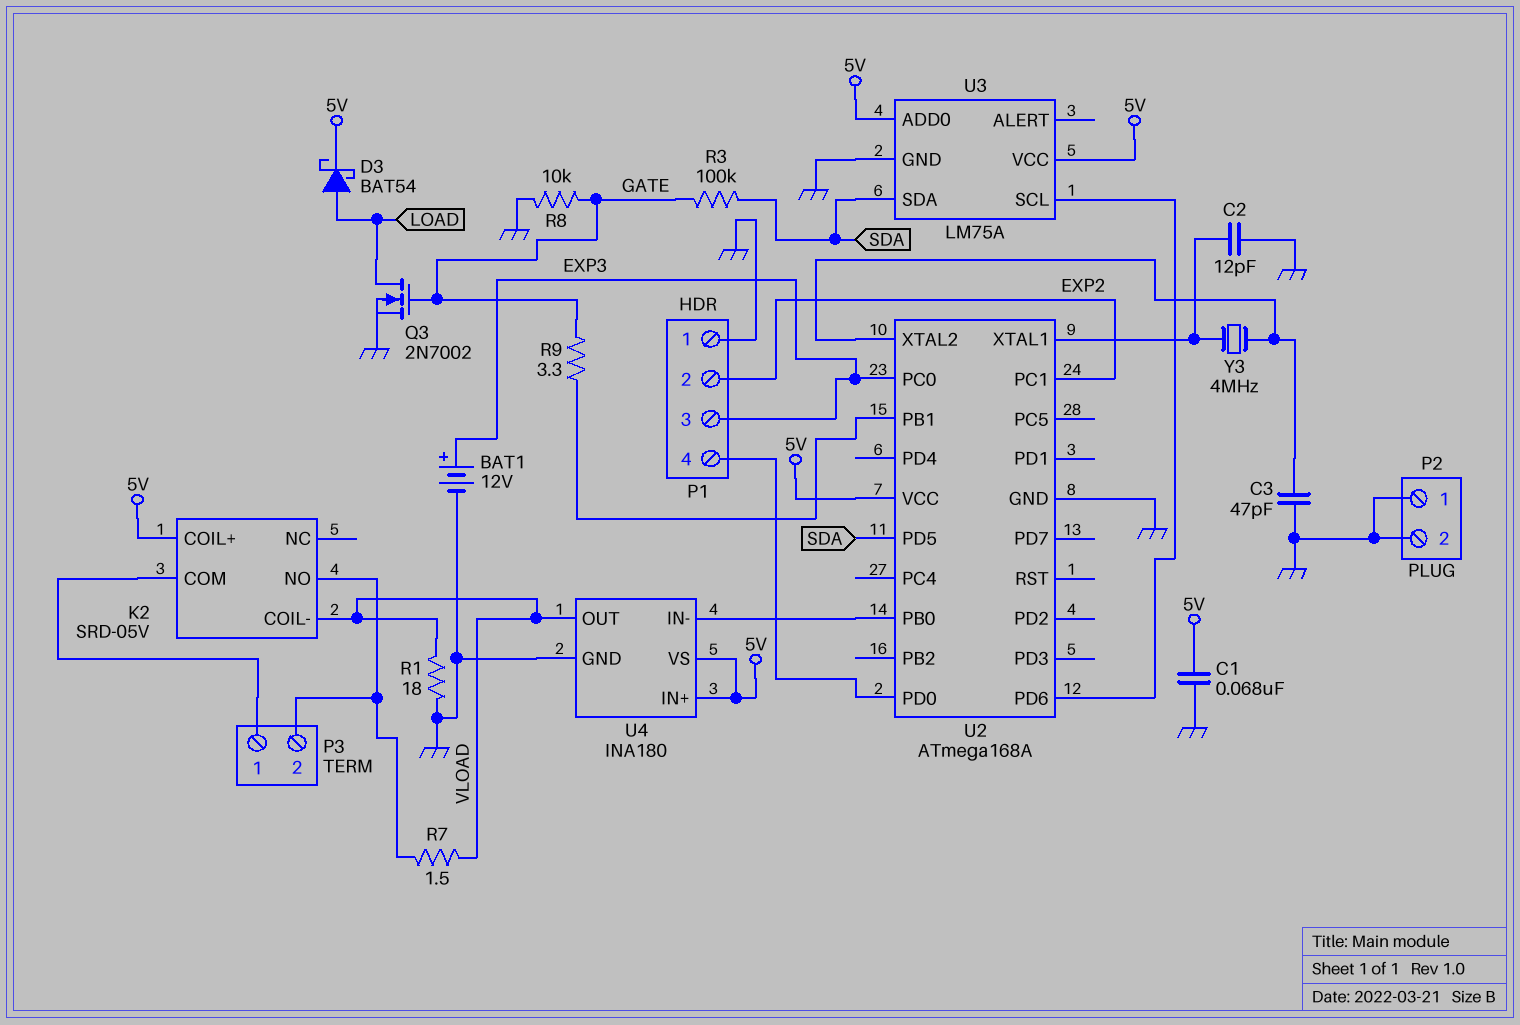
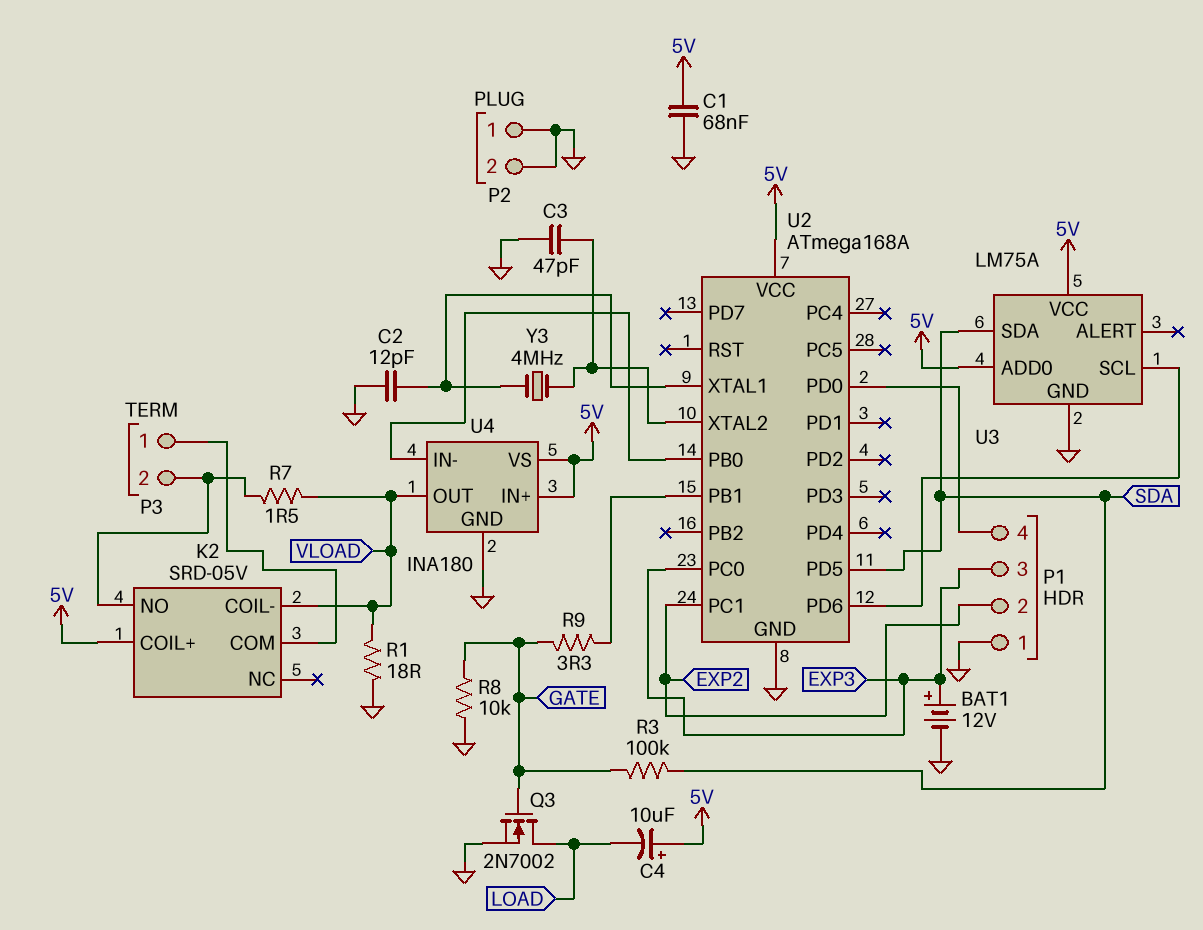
C4: none -> 10uF (plus 5V, minus LOAD)
D3: schottky BAT54 (A LOAD, K 5V) -> none

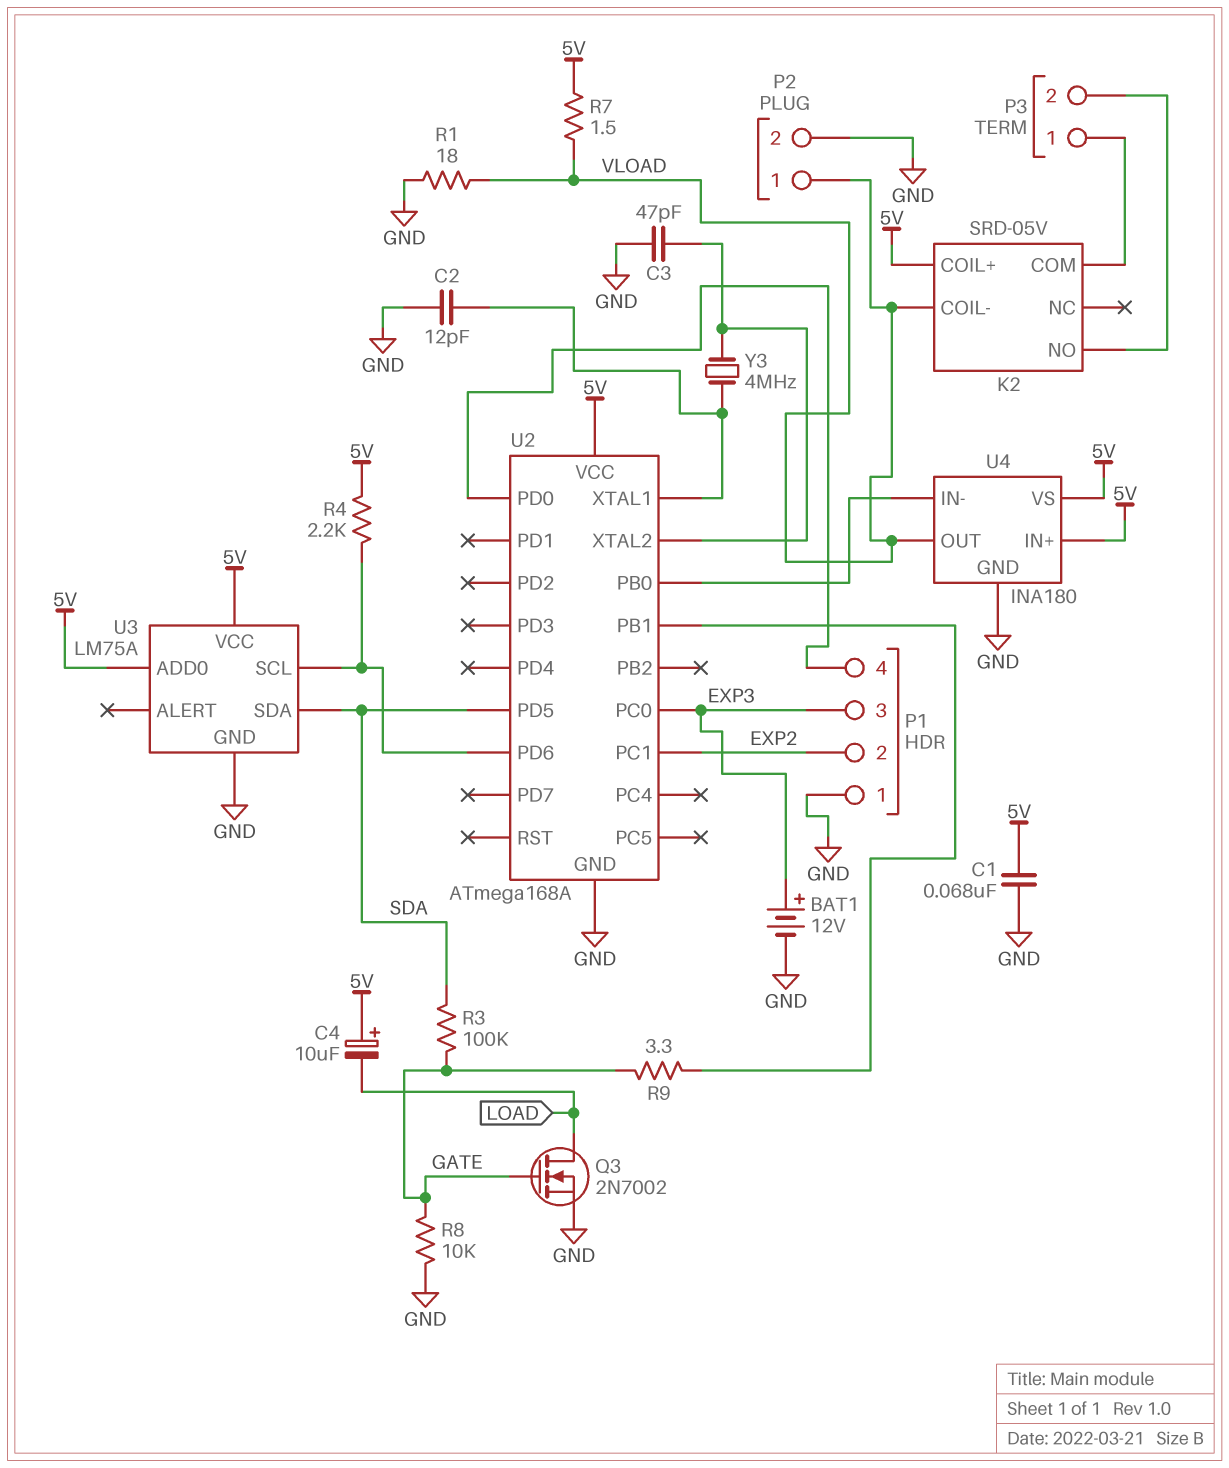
P2 pin 1: GND -> VLOAD
R4: none -> 2.2k (5V, U2/PD6)
R7: 1.5 (K2/NO, VLOAD) -> 1.5 (5V, VLOAD)

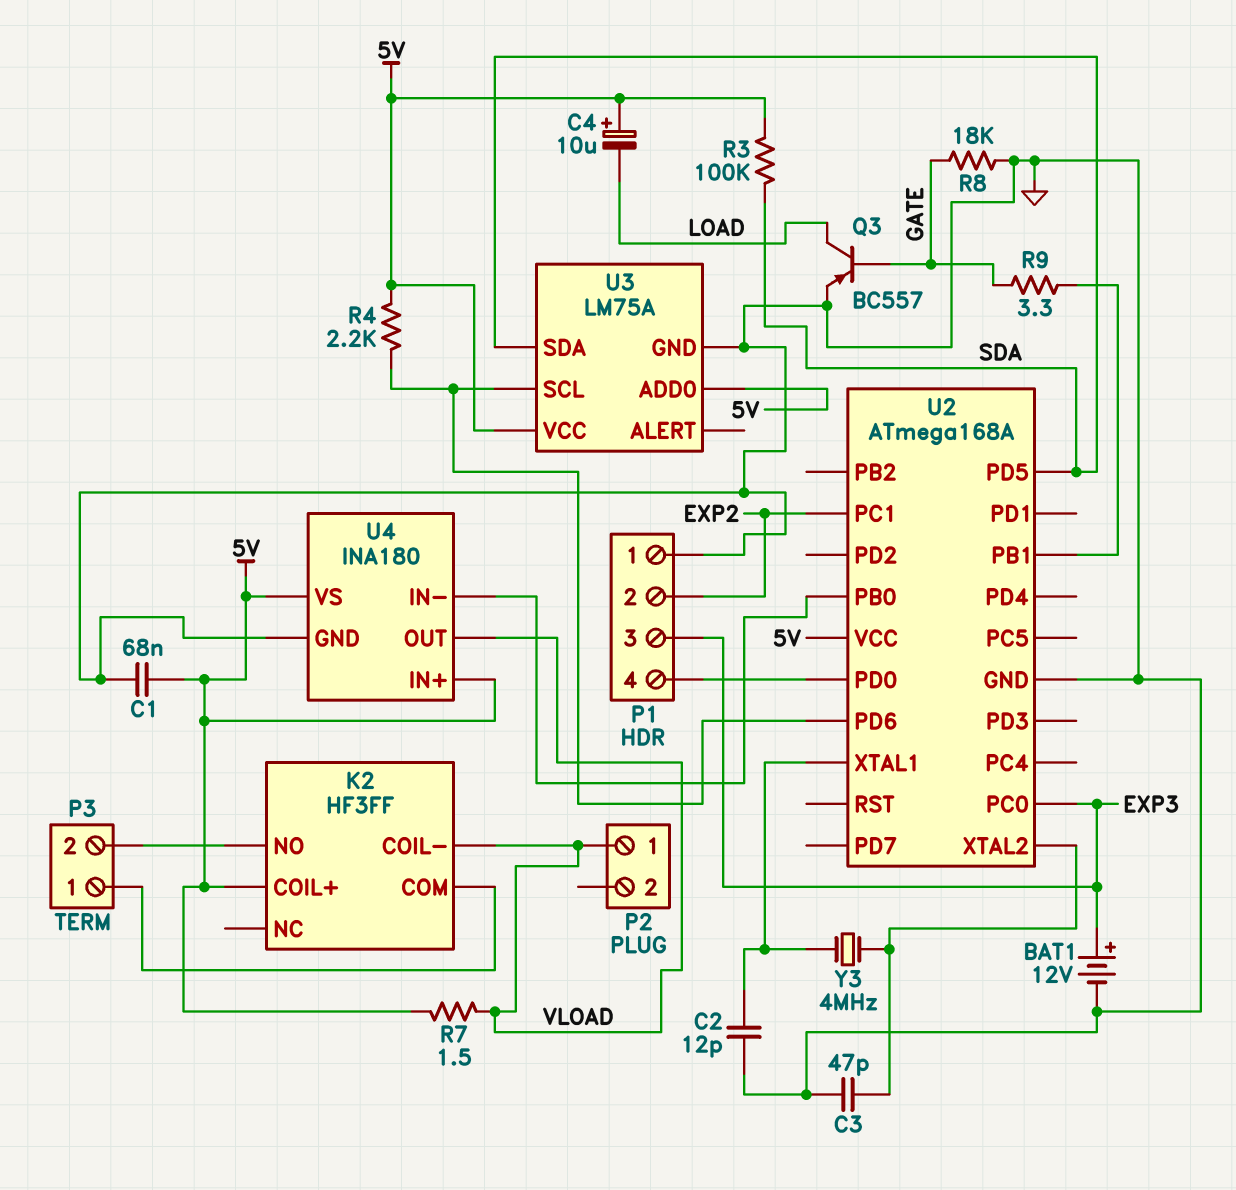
K2: SRD-05V -> HF3FF
P2 pin 2: GND -> none
Q3: NMOS 2N7002 (G GATE, D LOAD, S GND) -> PNP BC557 (B GATE, C LOAD, E GND)
R1: 18 (GND, VLOAD) -> none
R3: 100k (GATE, SDA) -> 100k (5V, SDA)
R8: 10k (GATE, GND) -> 18k (GATE, GND)

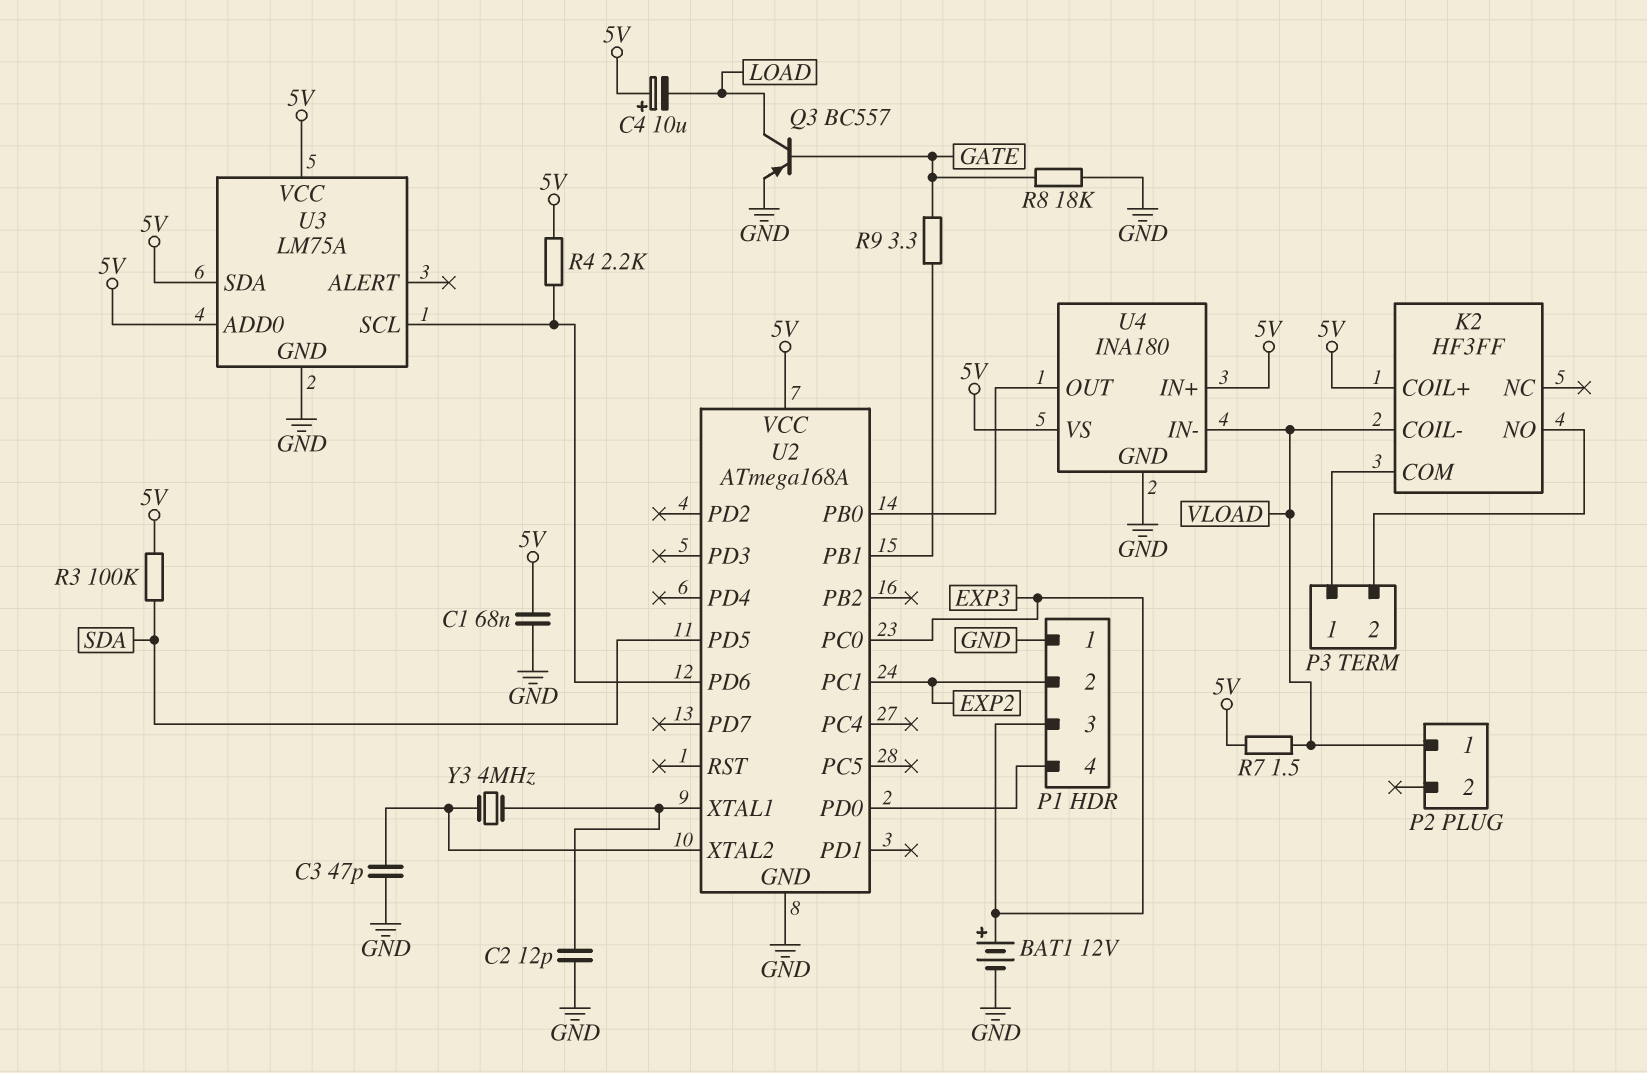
U3 pin SDA: SDA -> 5V
U4 pin IN-: U2/PB0 -> VLOAD
U4 pin OUT: VLOAD -> U2/PB0

